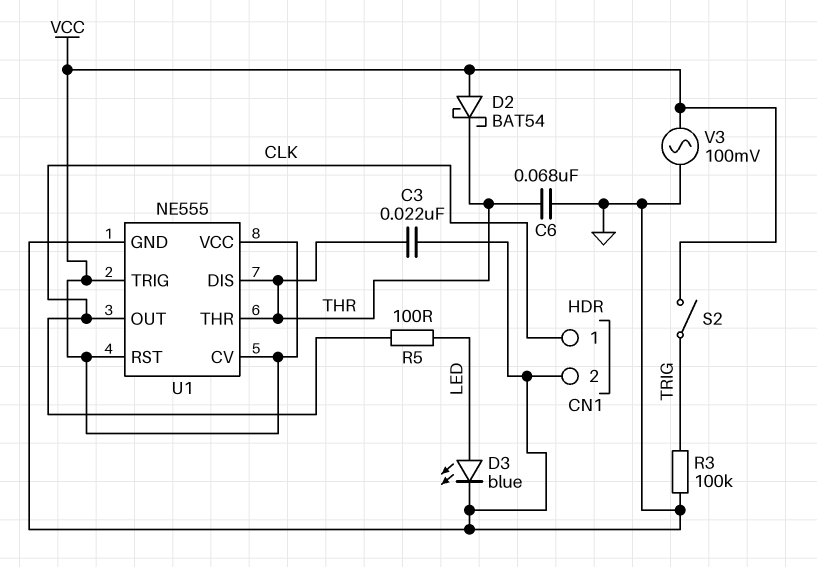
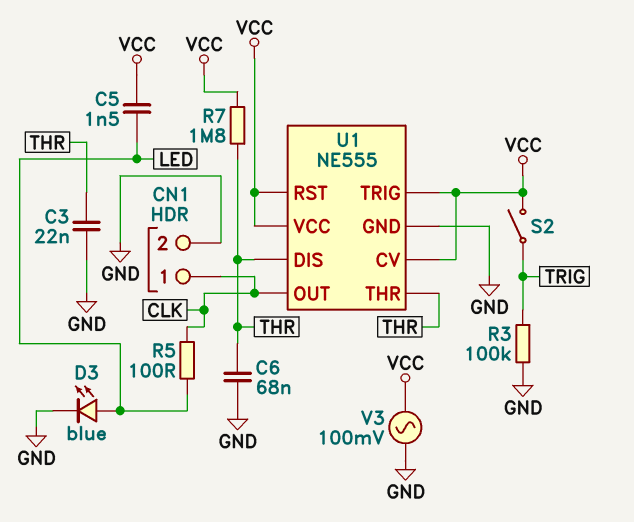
C5: none -> 1.5nF (LED, VCC)
D2: schottky BAT54 (A VCC, K THR) -> none
R7: none -> 1.8M (THR, VCC)

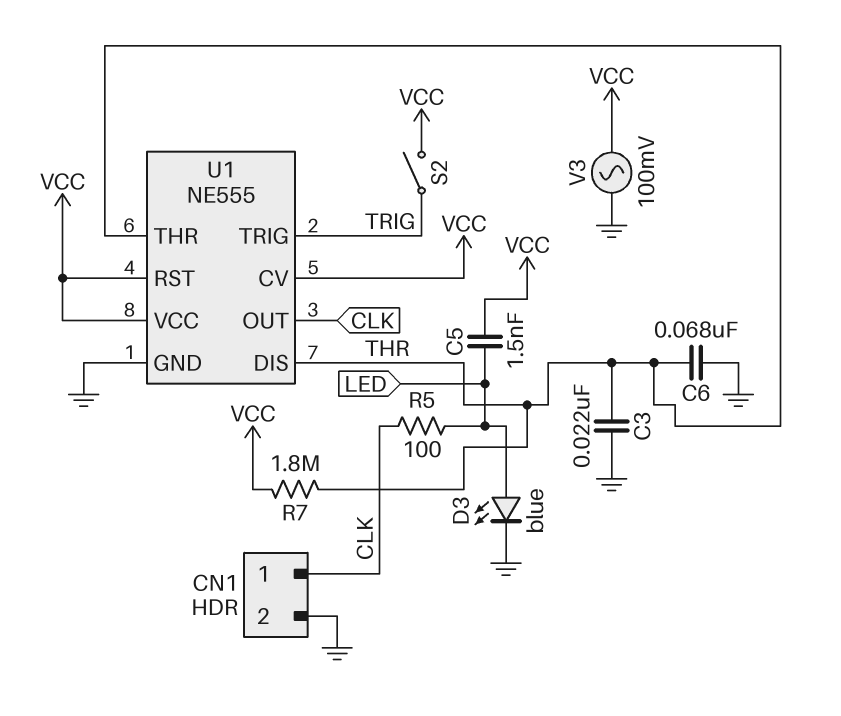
R3: 100k (GND, TRIG) -> none
U1 pin TRIG: VCC -> TRIG

